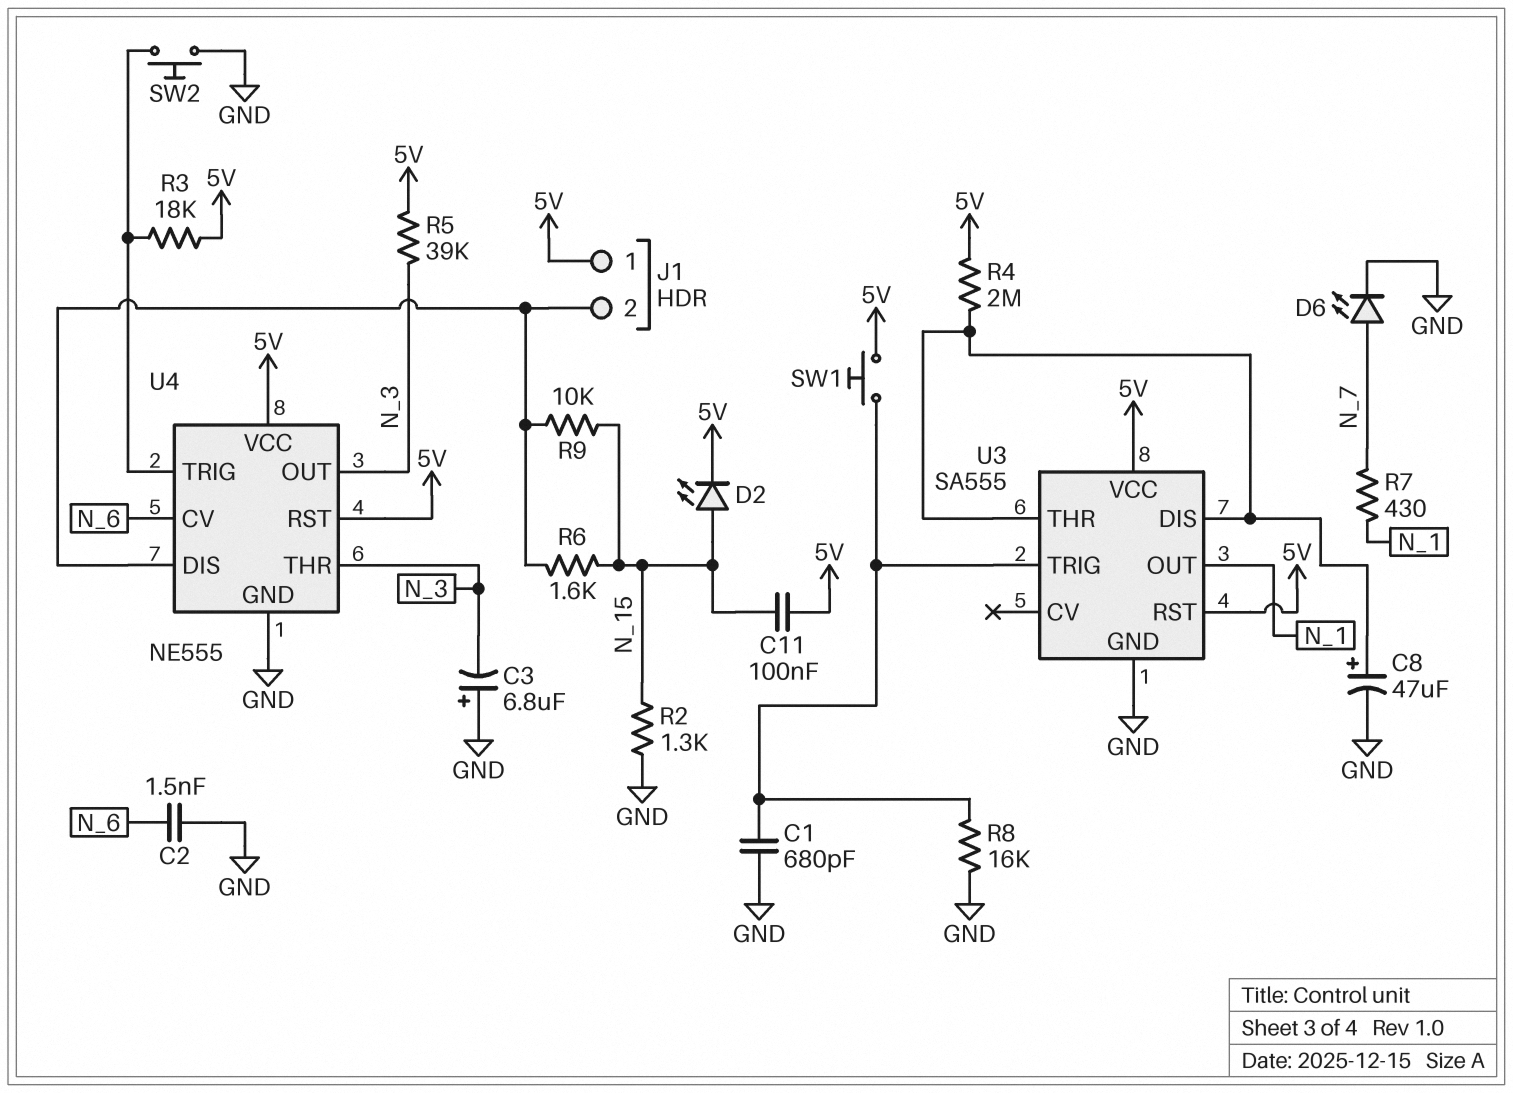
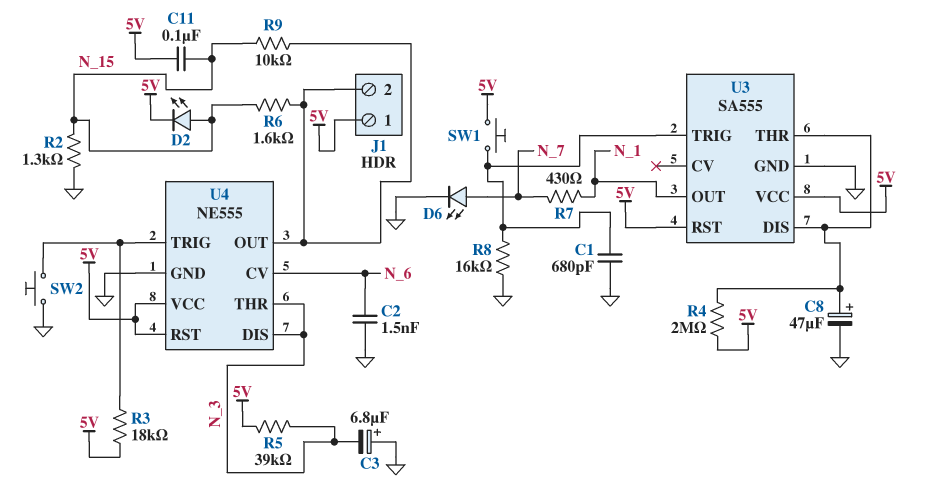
U4 pin DIS: J1/2 -> N_3
U4 pin OUT: N_3 -> J1/2

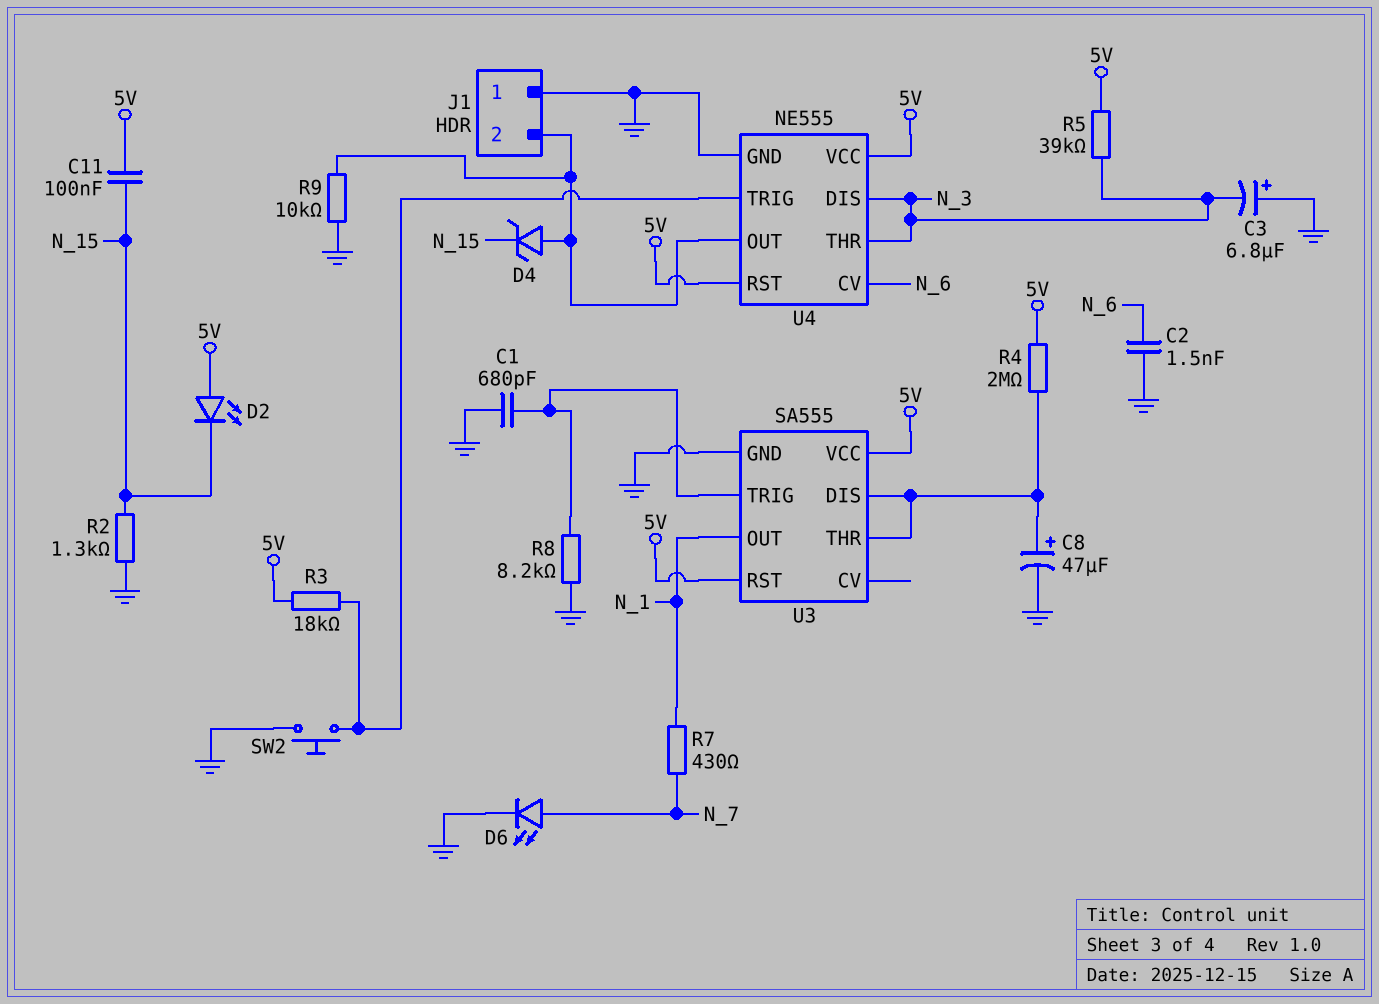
D2: LED (A N_15, K 5V) -> LED (A 5V, K N_15)
D4: none -> zener (A J1/2, K N_15)
J1 pin 1: 5V -> GND
R6: 1.6k (J1/2, N_15) -> none
R8: 16k (GND, U3/TRIG) -> 8.2k (GND, U3/TRIG)
R9: 10k (J1/2, N_15) -> 10k (GND, J1/2)
SW1: button (5V, U3/TRIG) -> none

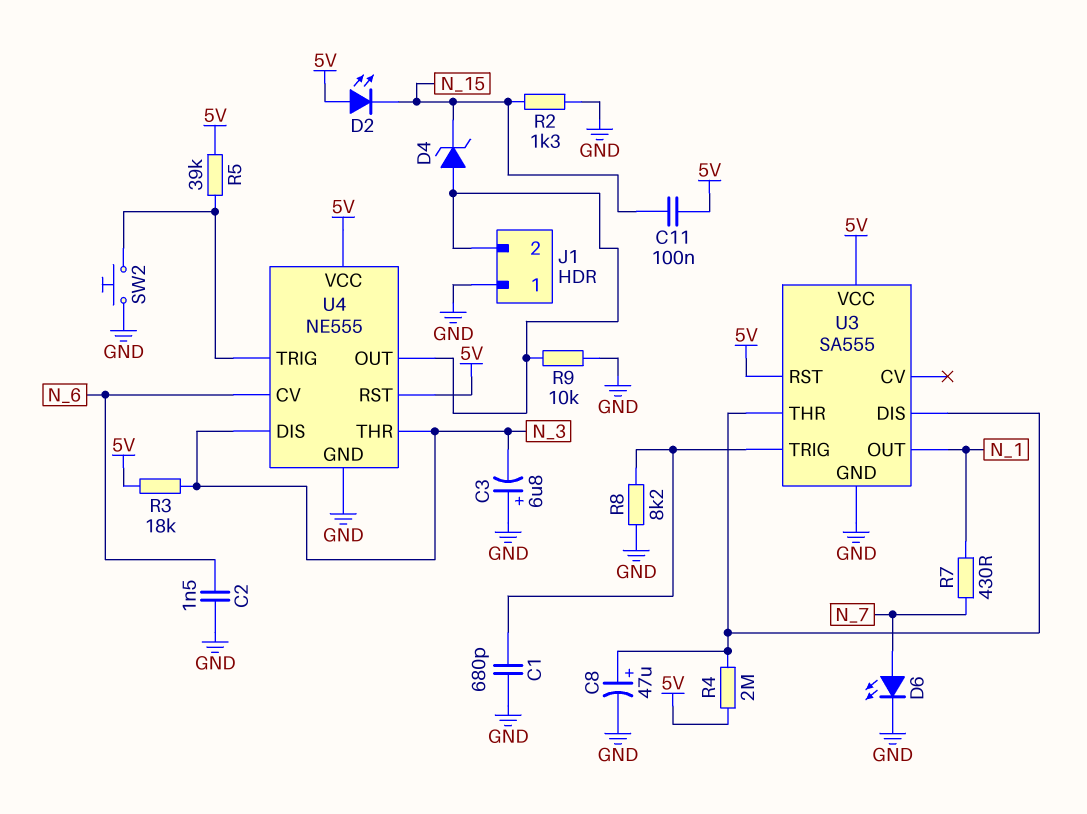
R3: 18k (5V, U4/TRIG) -> 18k (5V, N_3)
R5: 39k (5V, N_3) -> 39k (5V, U4/TRIG)

